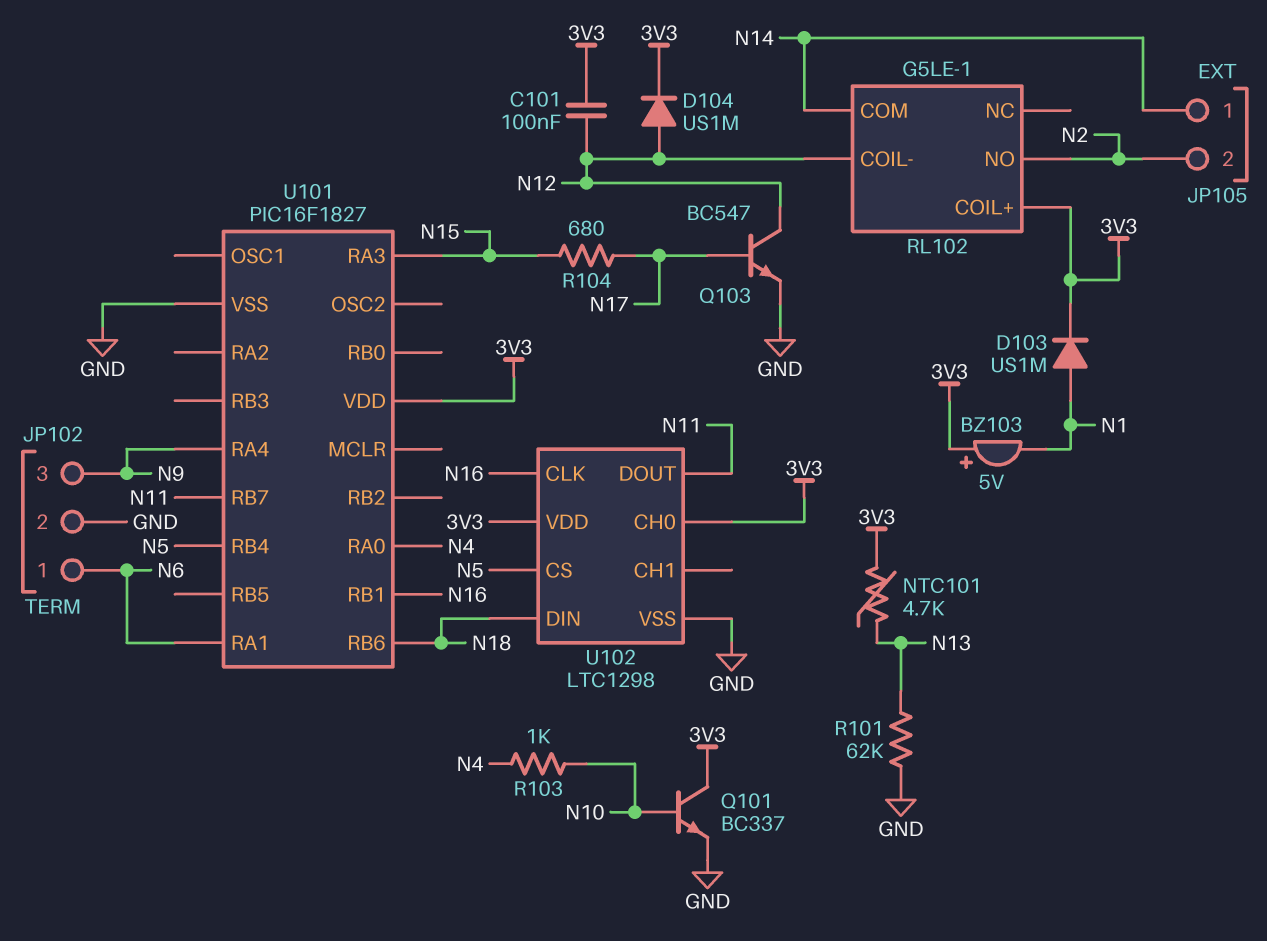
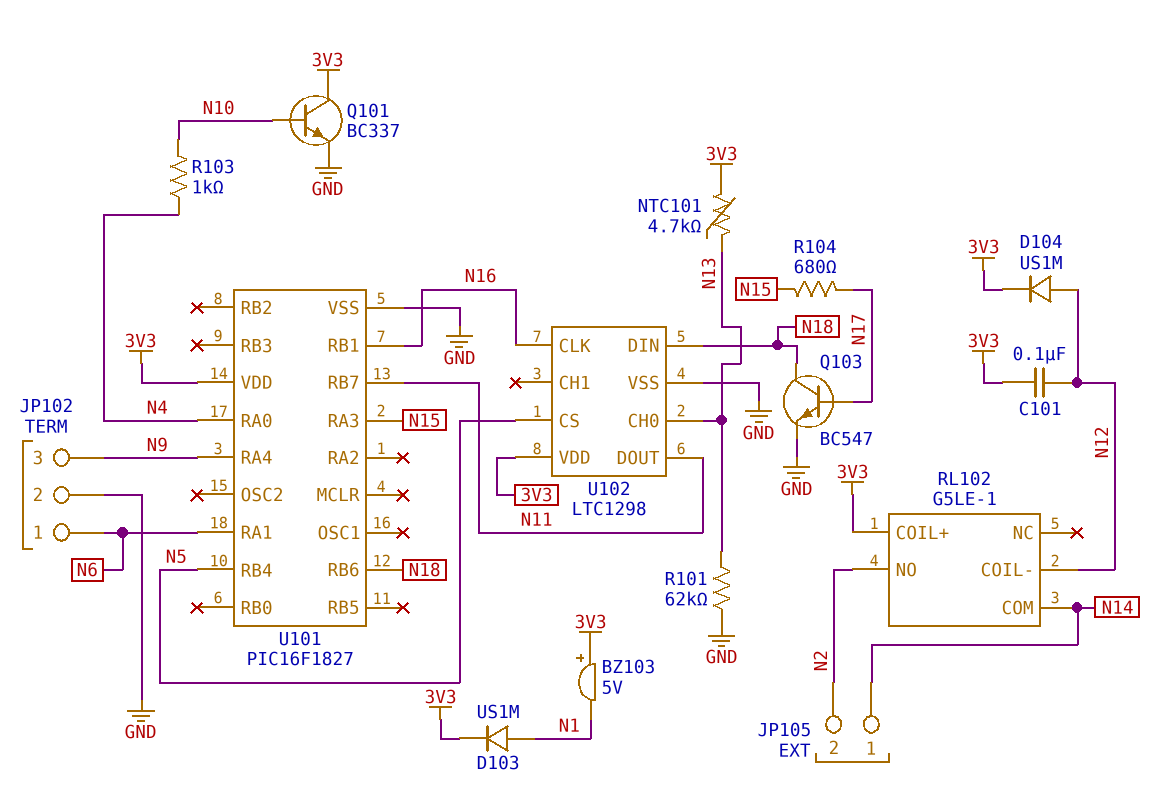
Q103: NPN BC547 (B N17, C N12, E GND) -> NPN BC547 (B N17, C N18, E GND)
U102 pin CH0: 3V3 -> N13

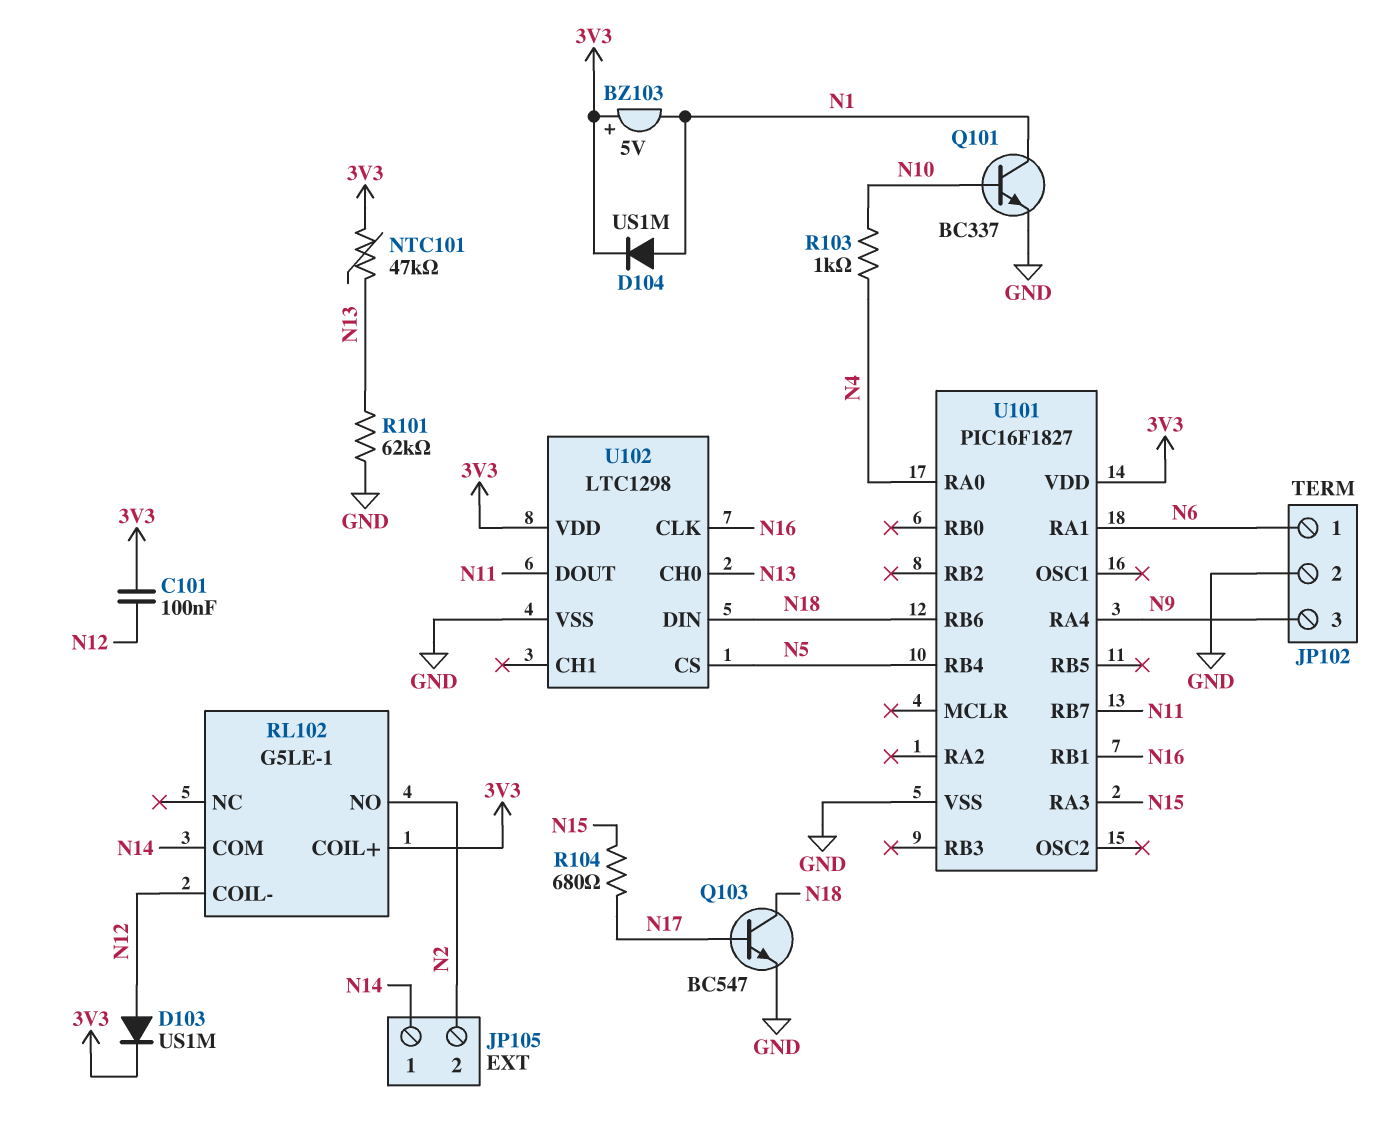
D103: diode US1M (A N1, K 3V3) -> diode US1M (A N12, K 3V3)
D104: diode US1M (A N12, K 3V3) -> diode US1M (A N1, K 3V3)
NTC101: 4.7k (3V3, N13) -> 47k (3V3, N13)
Q101: NPN BC337 (B N10, C 3V3, E GND) -> NPN BC337 (B N10, C N1, E GND)

